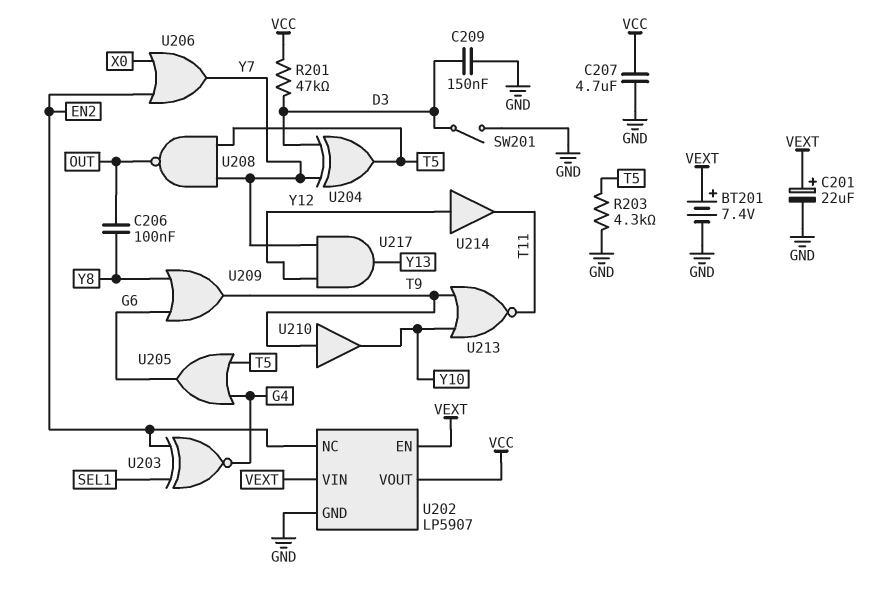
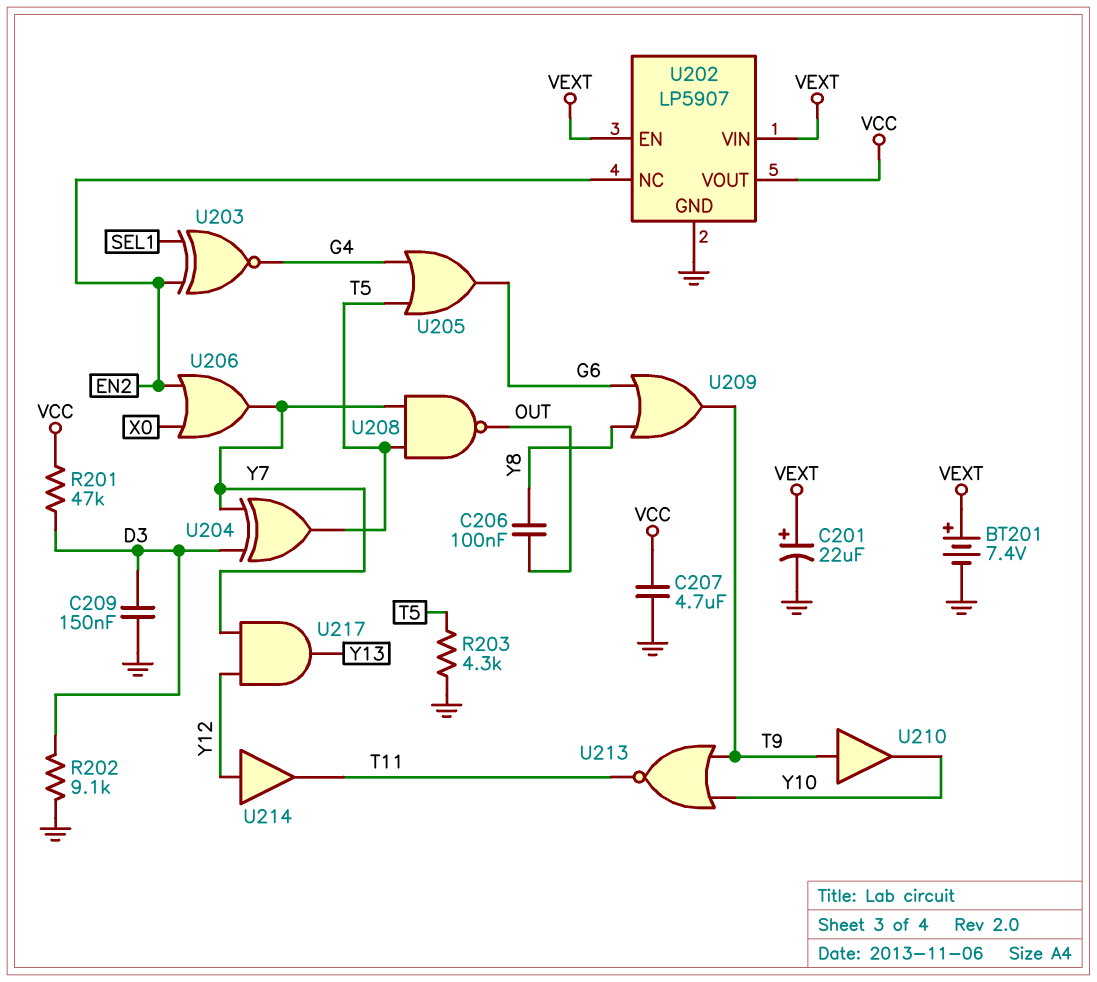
R202: none -> 9.1k (D3, GND)
SW201: switch (D3, GND) -> none

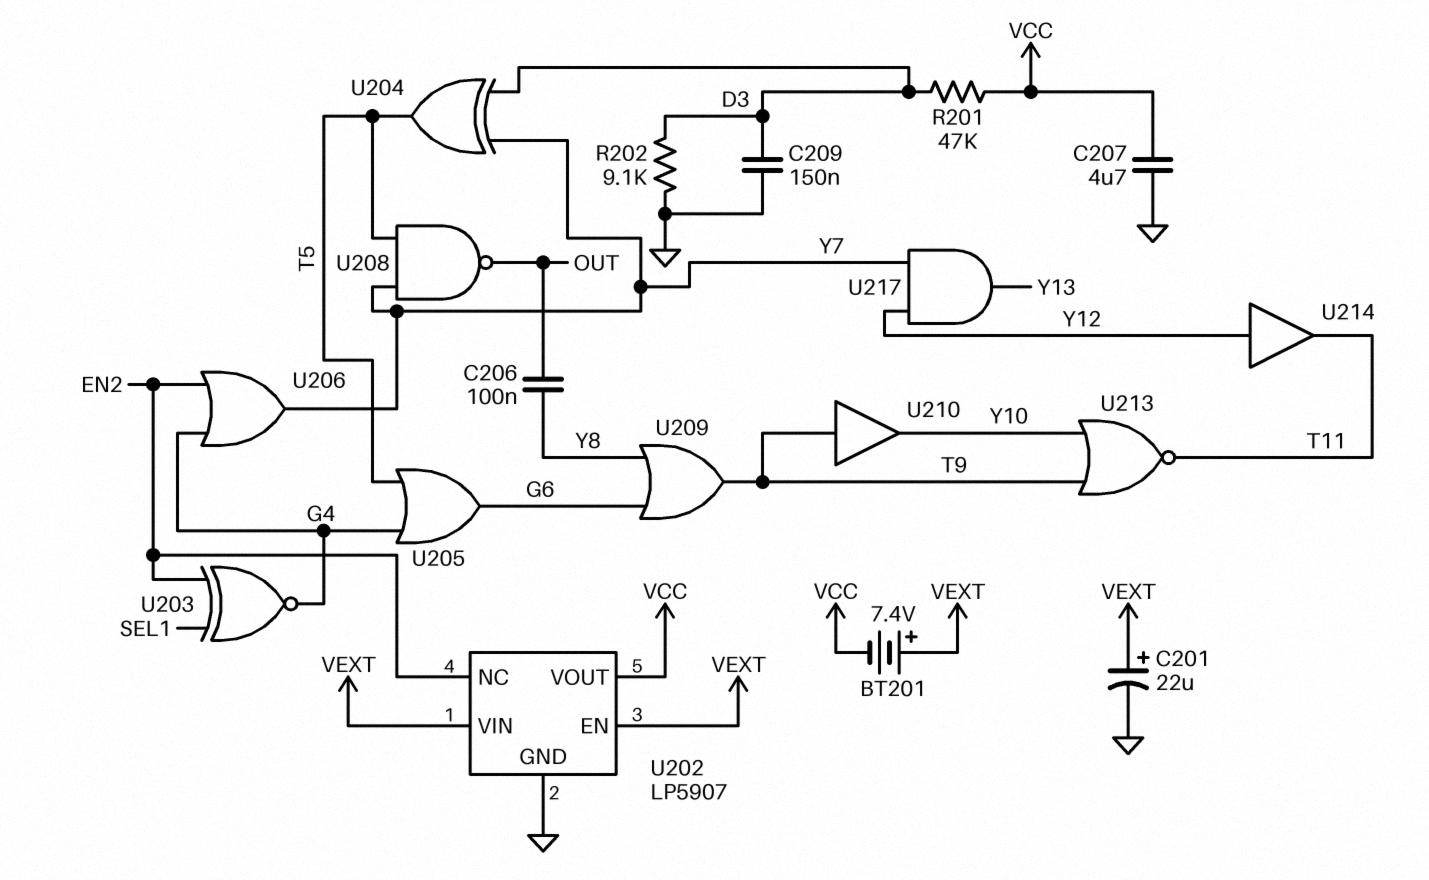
BT201: 7.4V (plus VEXT, minus GND) -> 7.4V (plus VEXT, minus VCC)
R203: 4.3k (GND, T5) -> none
U206: OR (in EN2, in X0, out Y7) -> OR (in EN2, in G4, out Y7)

